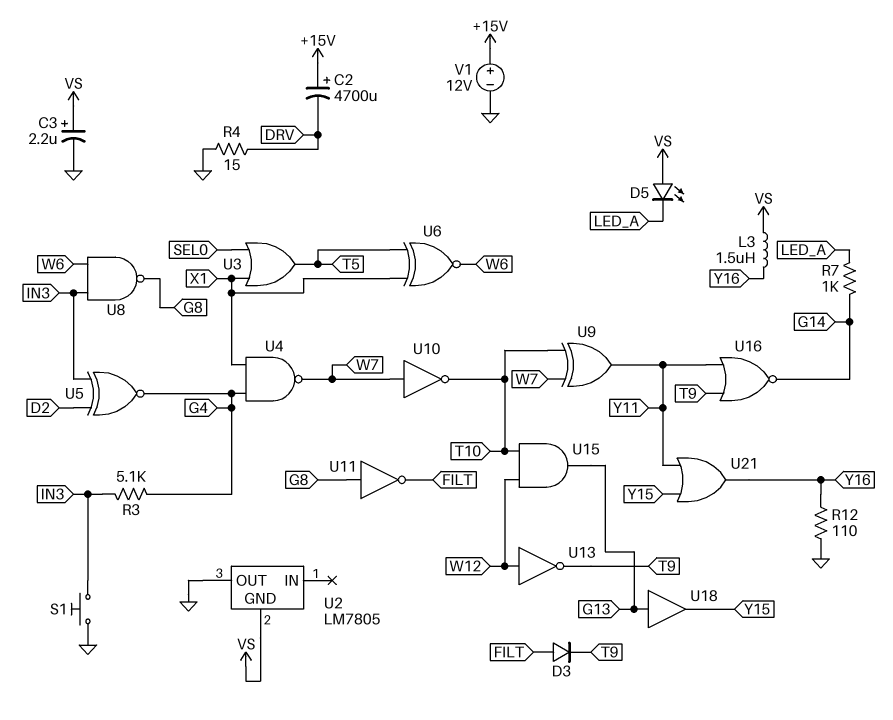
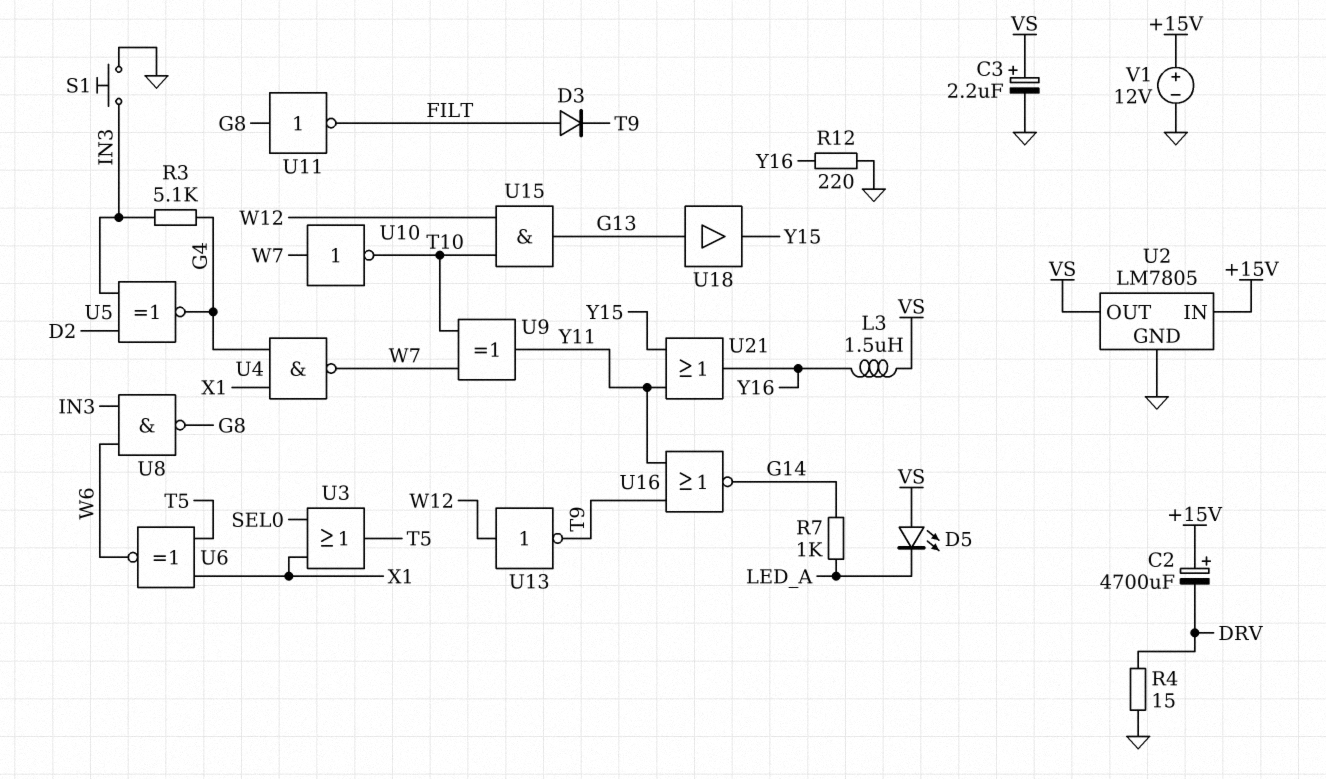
R12: 110 (GND, Y16) -> 220 (GND, Y16)
U2 pin GND: VS -> GND
U2 pin IN: none -> +15V
U2 pin OUT: GND -> VS

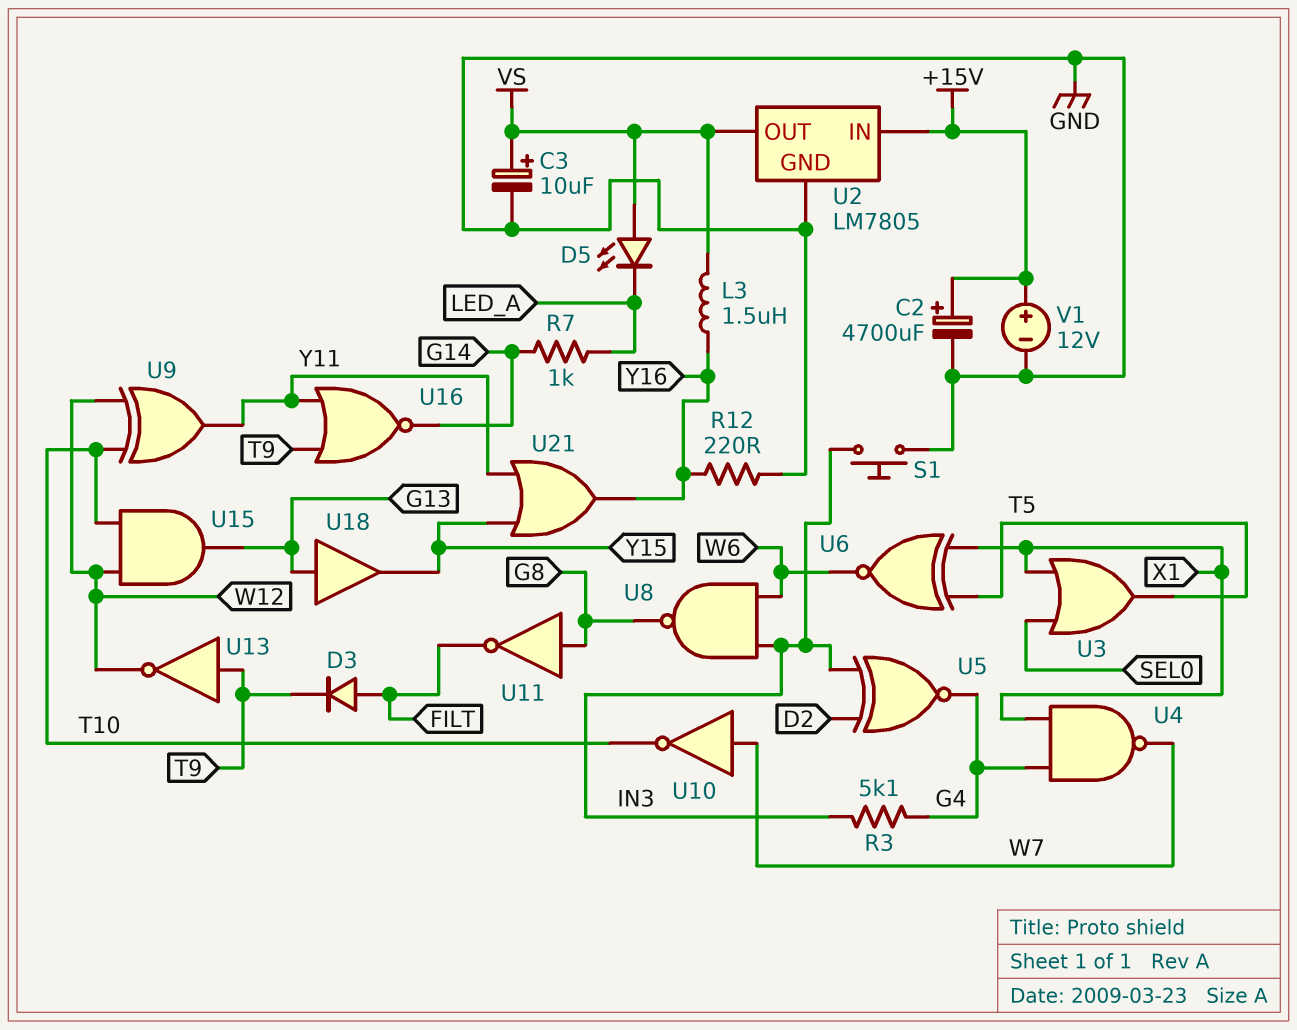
C2: 4700uF (plus +15V, minus DRV) -> 4700uF (plus +15V, minus GND)
C3: 2.2uF (plus VS, minus GND) -> 10uF (plus VS, minus GND)
R4: 15 (DRV, GND) -> none
U9: XOR (in T10, in W7, out Y11) -> XOR (in T10, in W12, out Y11)
U13: NOT (in W12, out T9) -> NOT (in T9, out W12)

